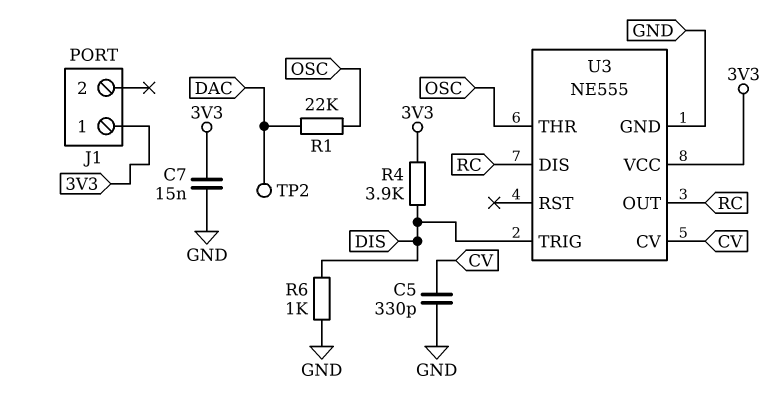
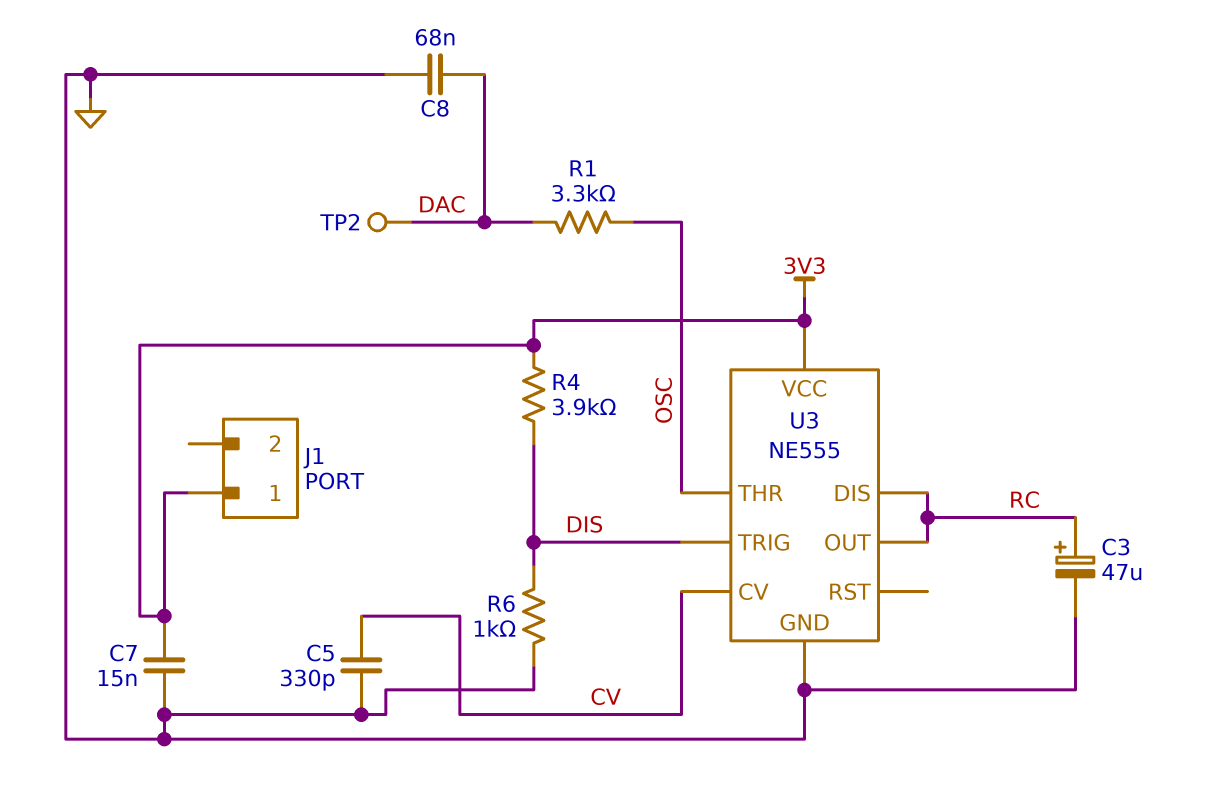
C3: none -> 47uF (plus RC, minus GND)
C8: none -> 68nF (DAC, GND)
R1: 22k (DAC, OSC) -> 3.3k (DAC, OSC)

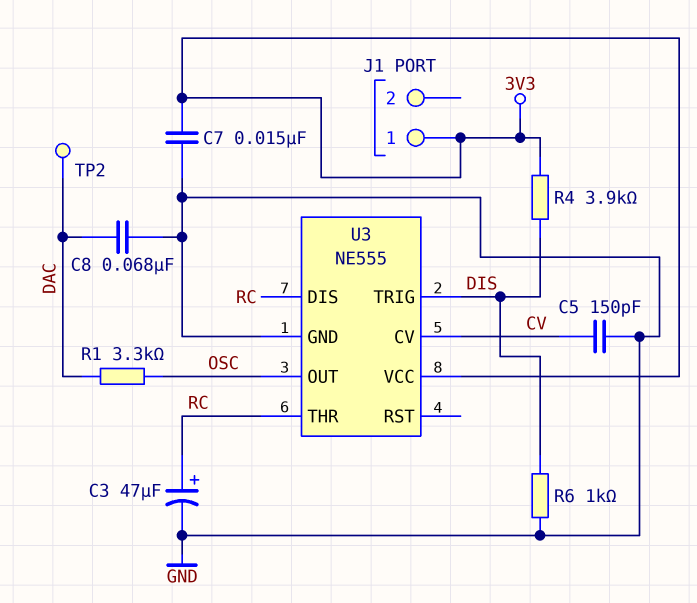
C5: 330pF (CV, GND) -> 150pF (CV, GND)
U3 pin OUT: RC -> OSC
U3 pin THR: OSC -> RC

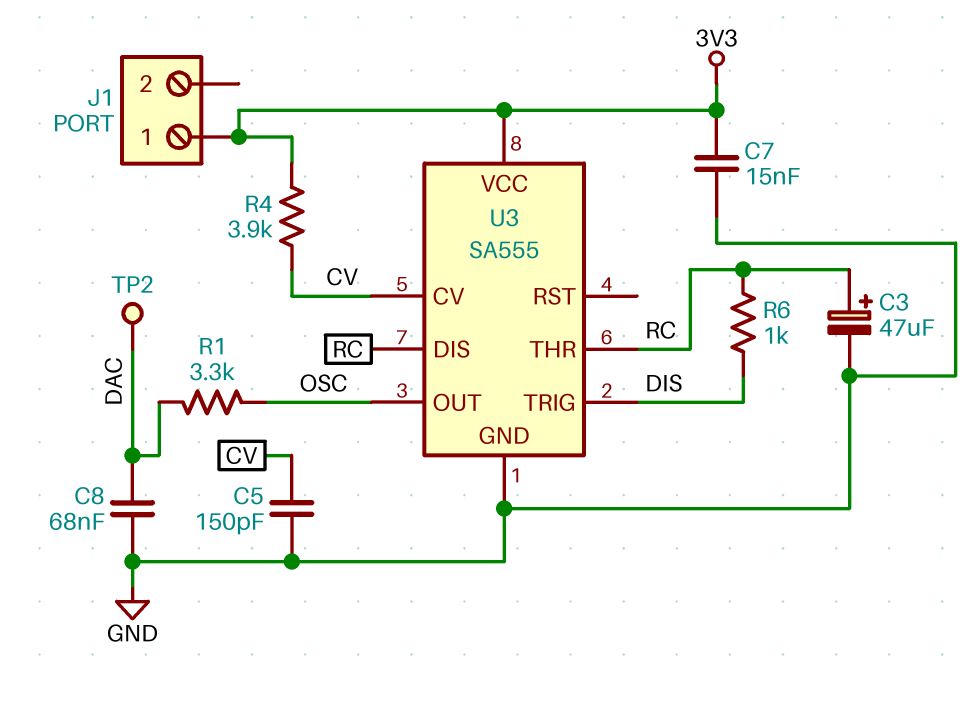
R4: 3.9k (3V3, DIS) -> 3.9k (3V3, CV)
R6: 1k (DIS, GND) -> 1k (DIS, RC)
U3: NE555 -> SA555

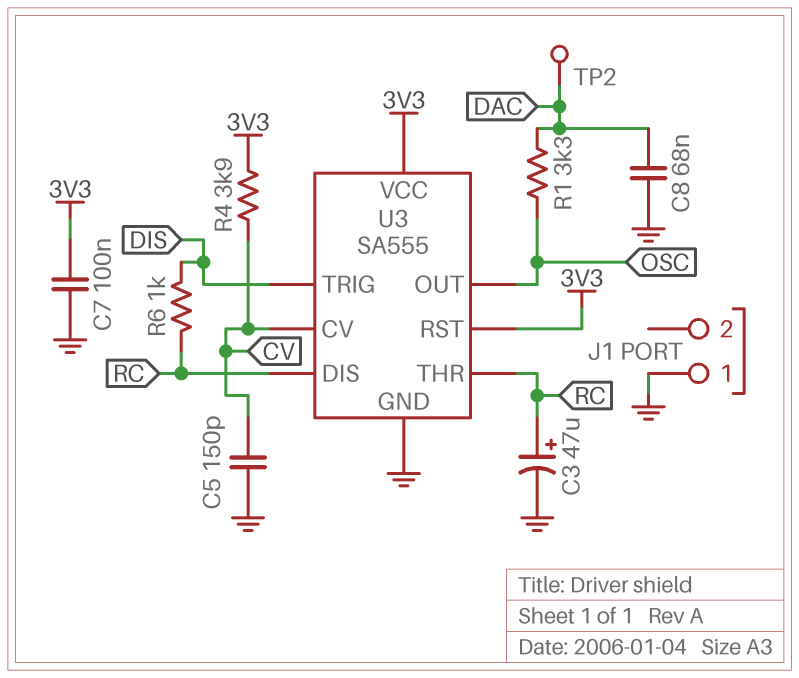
C7: 15nF (3V3, GND) -> 100nF (3V3, GND)
J1 pin 1: 3V3 -> GND
U3 pin RST: none -> 3V3

